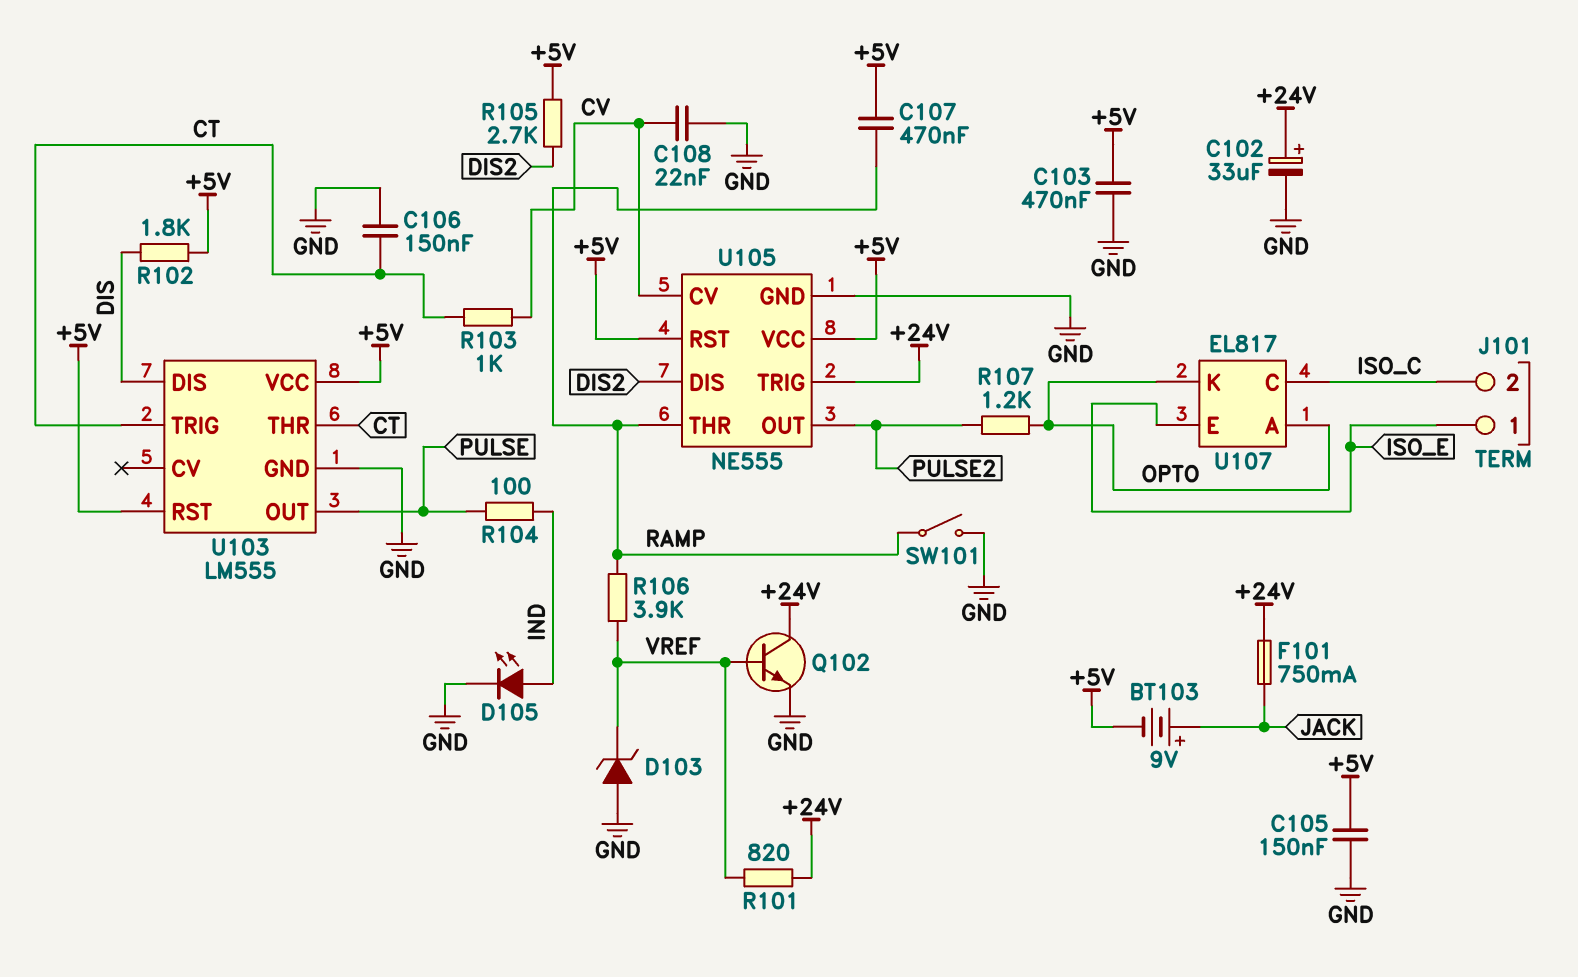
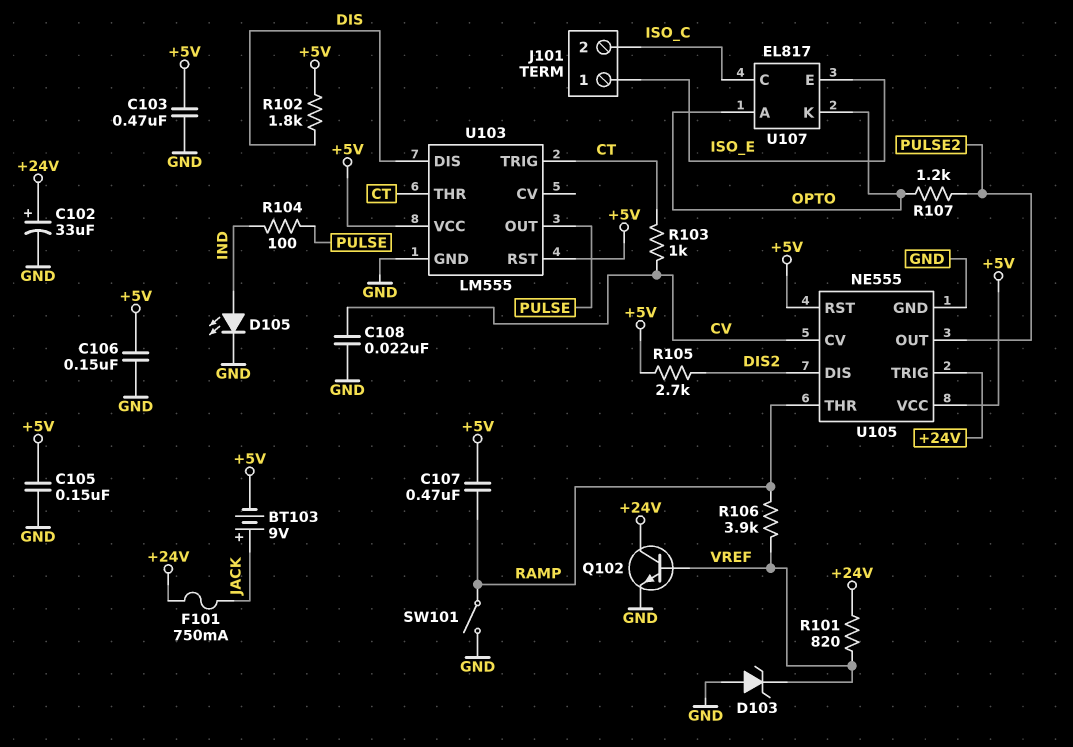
C106: 150nF (CT, GND) -> 150nF (+5V, GND)

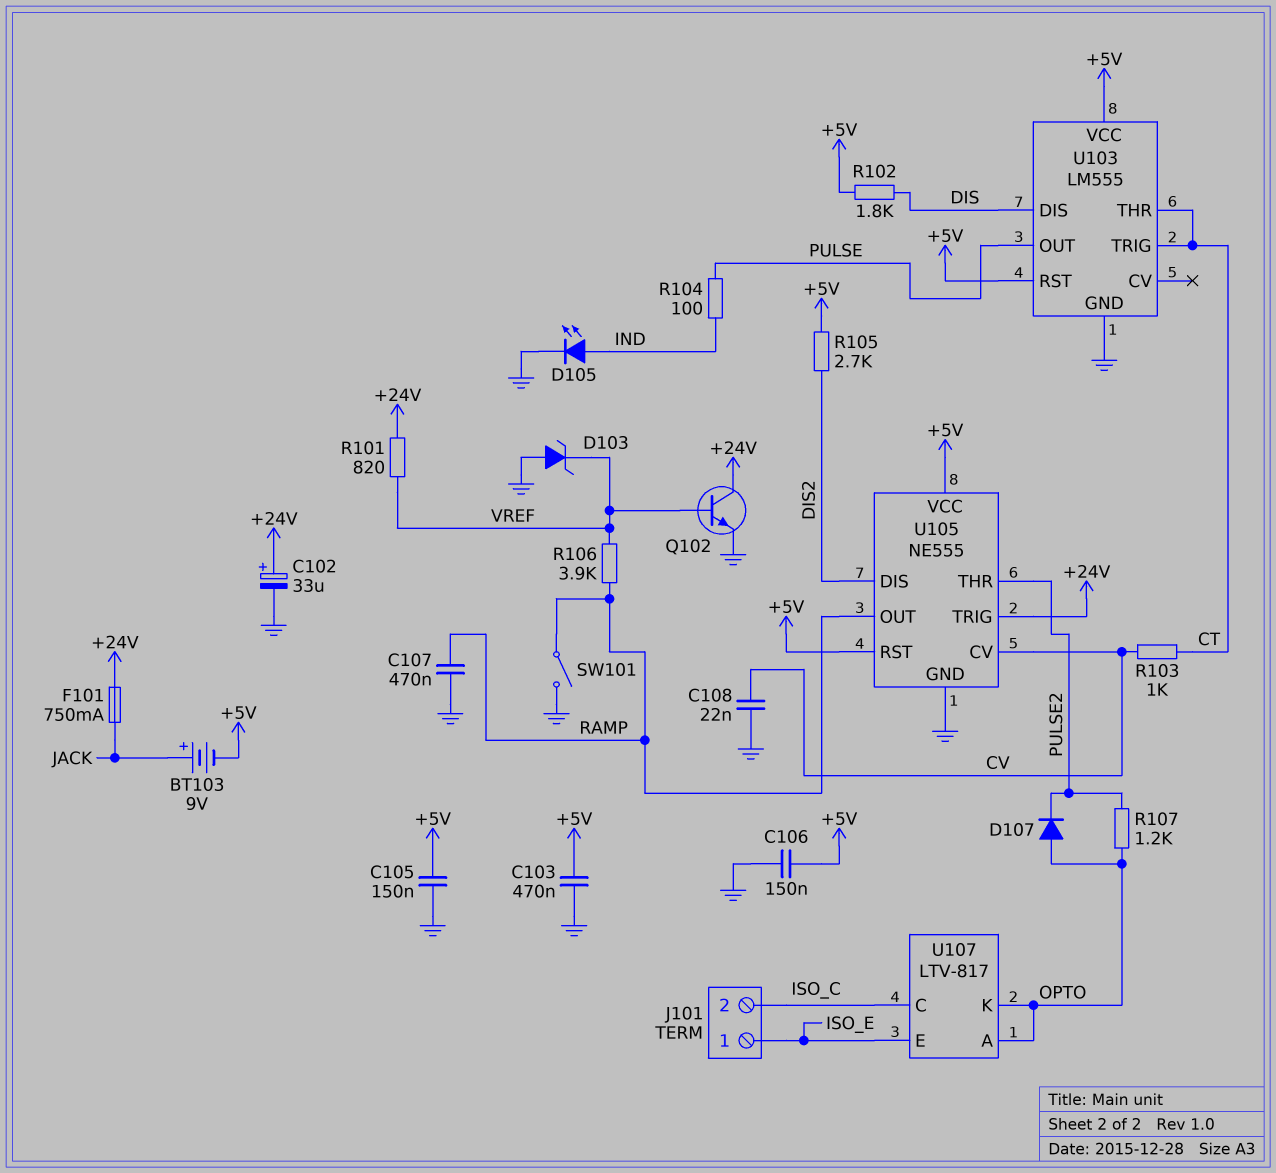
C107: 470nF (+5V, RAMP) -> 470nF (GND, RAMP)
D107: none -> diode (A OPTO, K PULSE2)
U105 pin OUT: PULSE2 -> RAMP
U105 pin THR: RAMP -> PULSE2
U107: EL817 -> LTV-817

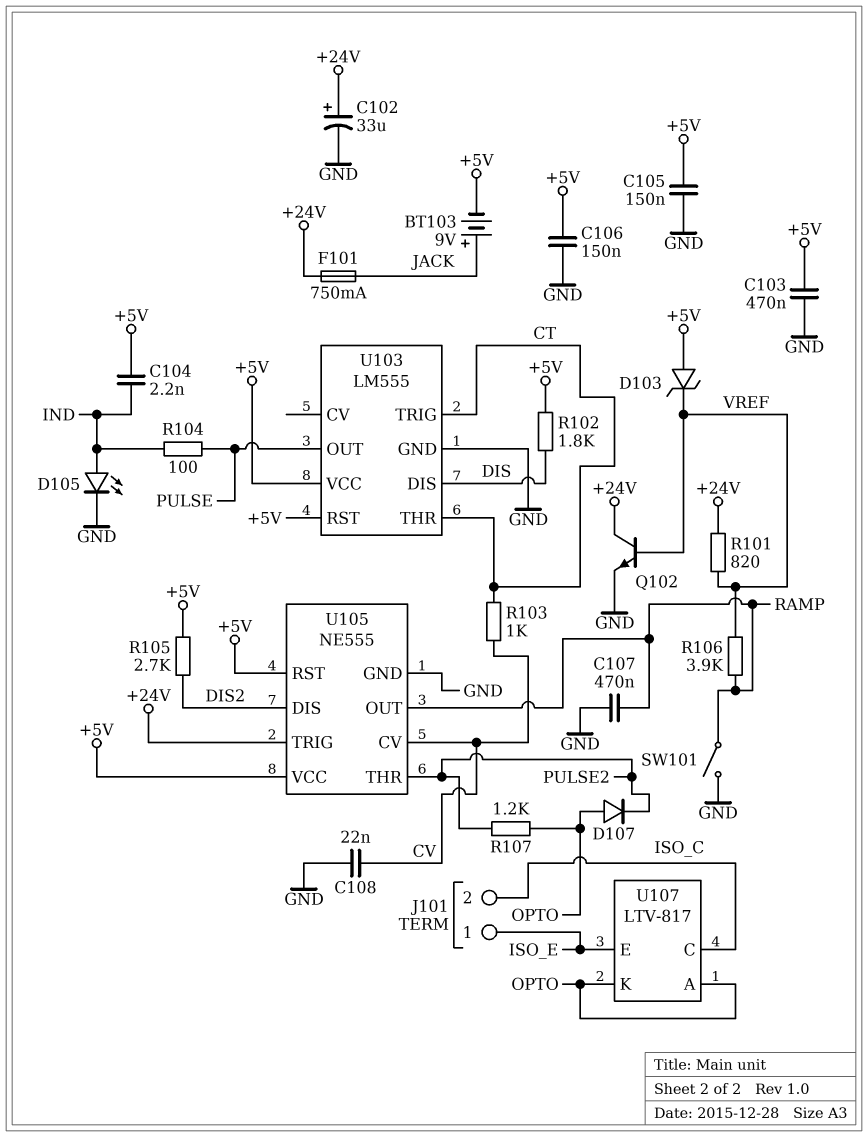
C104: none -> 2.2nF (+5V, IND)
D103: zener (A GND, K VREF) -> zener (A +5V, K VREF)

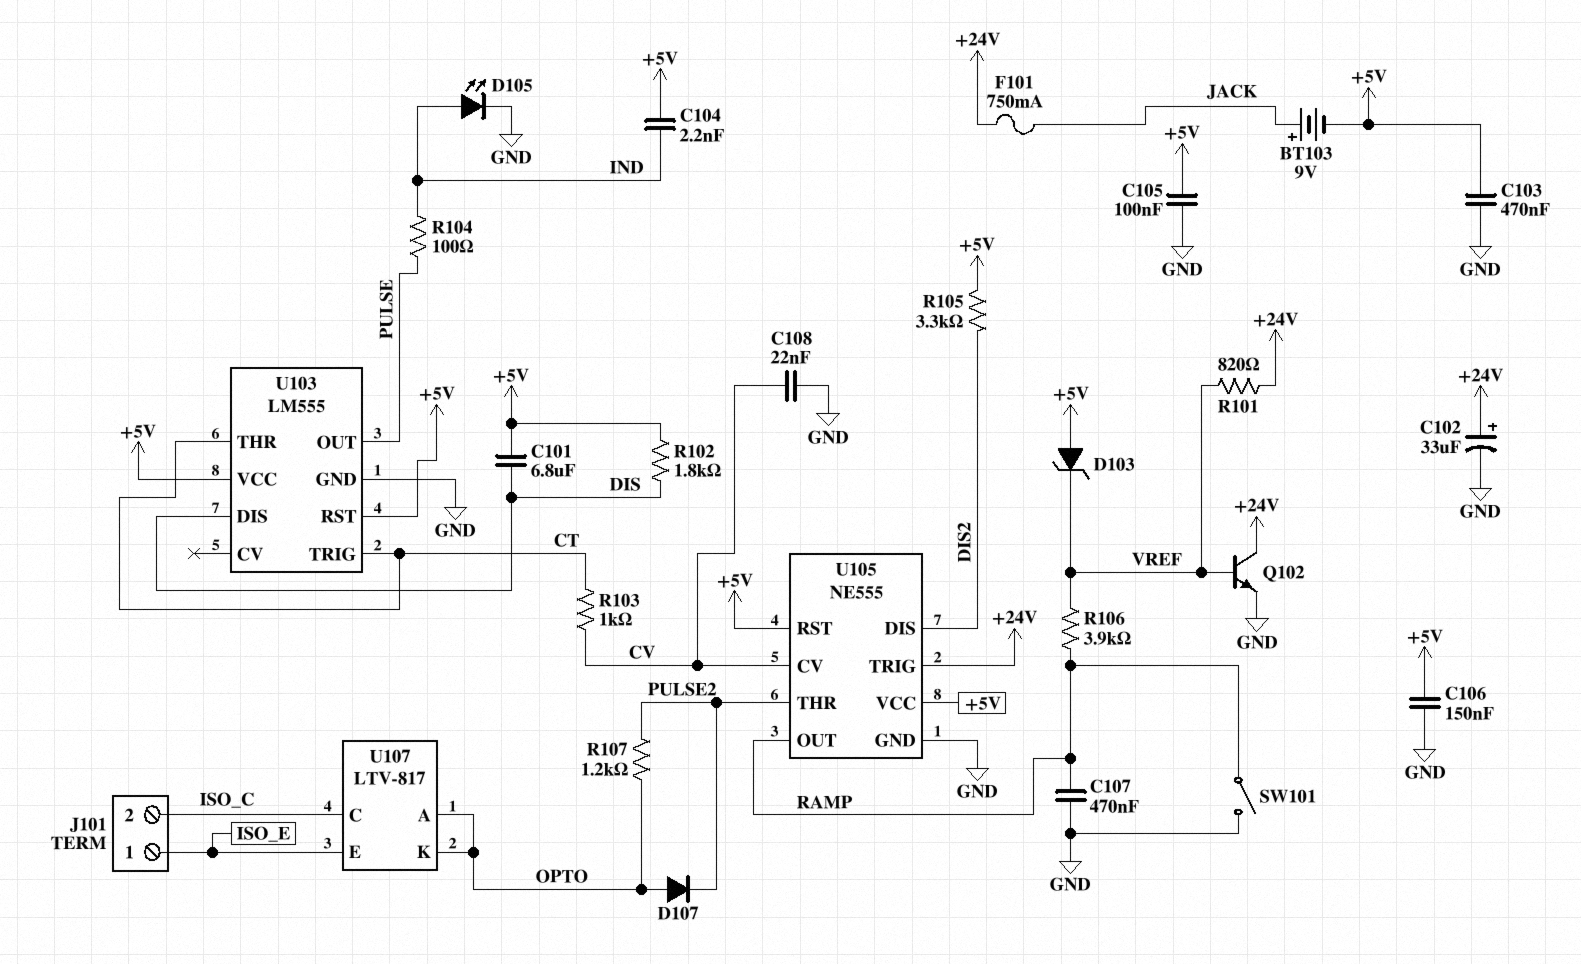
C101: none -> 6.8uF (+5V, DIS)
C105: 150nF (+5V, GND) -> 100nF (+5V, GND)
R105: 2.7k (+5V, DIS2) -> 3.3k (+5V, DIS2)

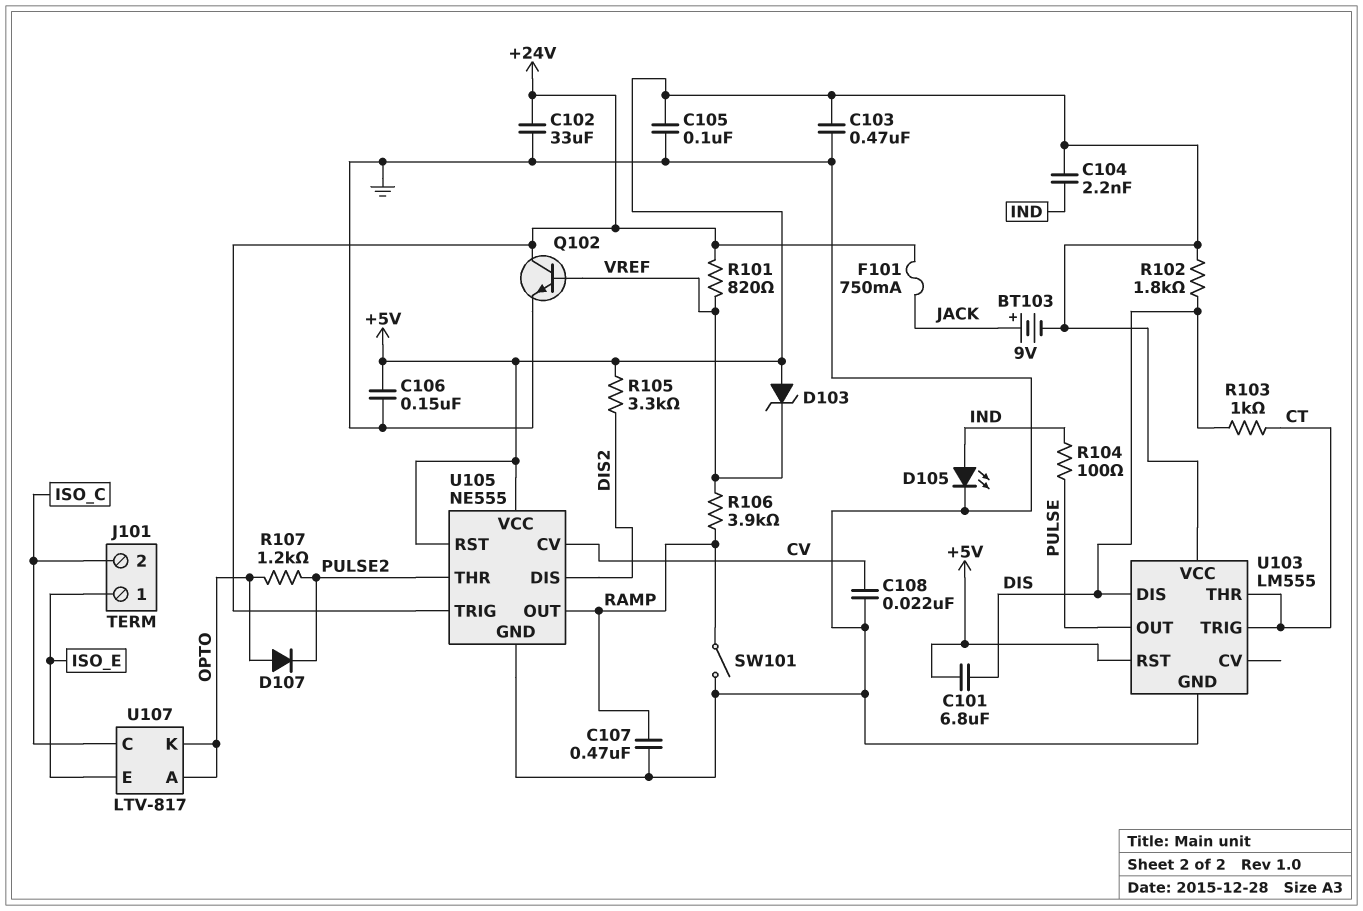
C102: 33uF (plus +24V, minus GND) -> 33uF (+24V, GND)
R103: 1k (CT, CV) -> 1k (CT, DIS)

